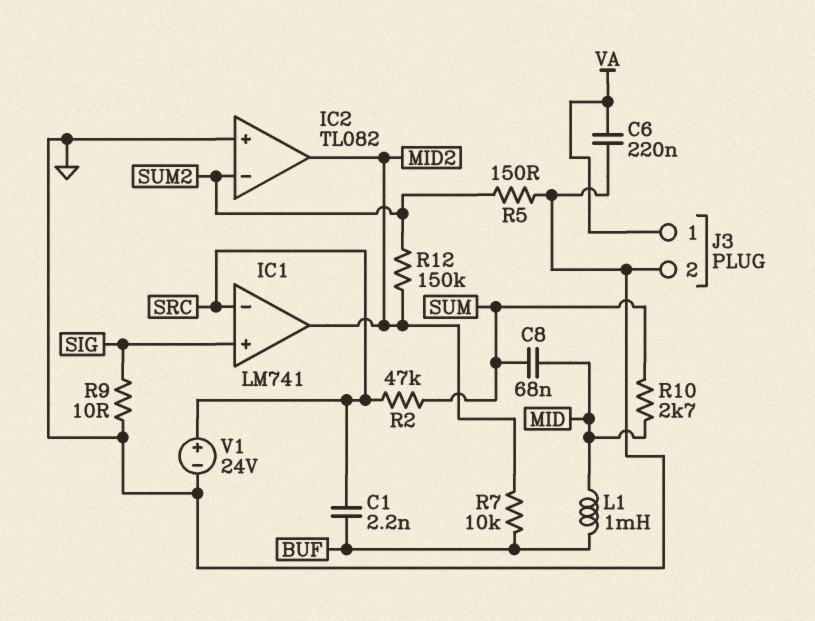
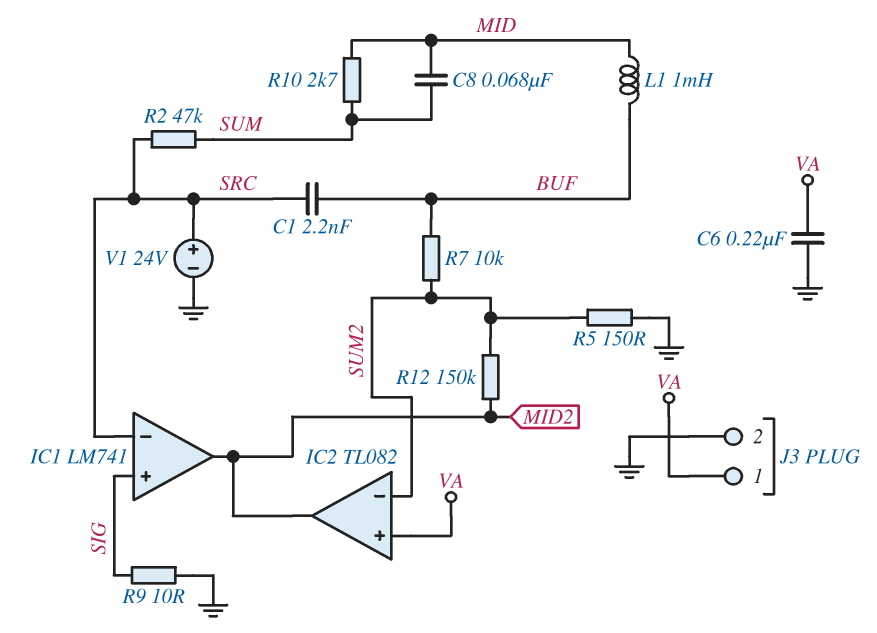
IC2 pin in+: GND -> VA
R7: 10k (BUF, MID2) -> 10k (BUF, SUM2)

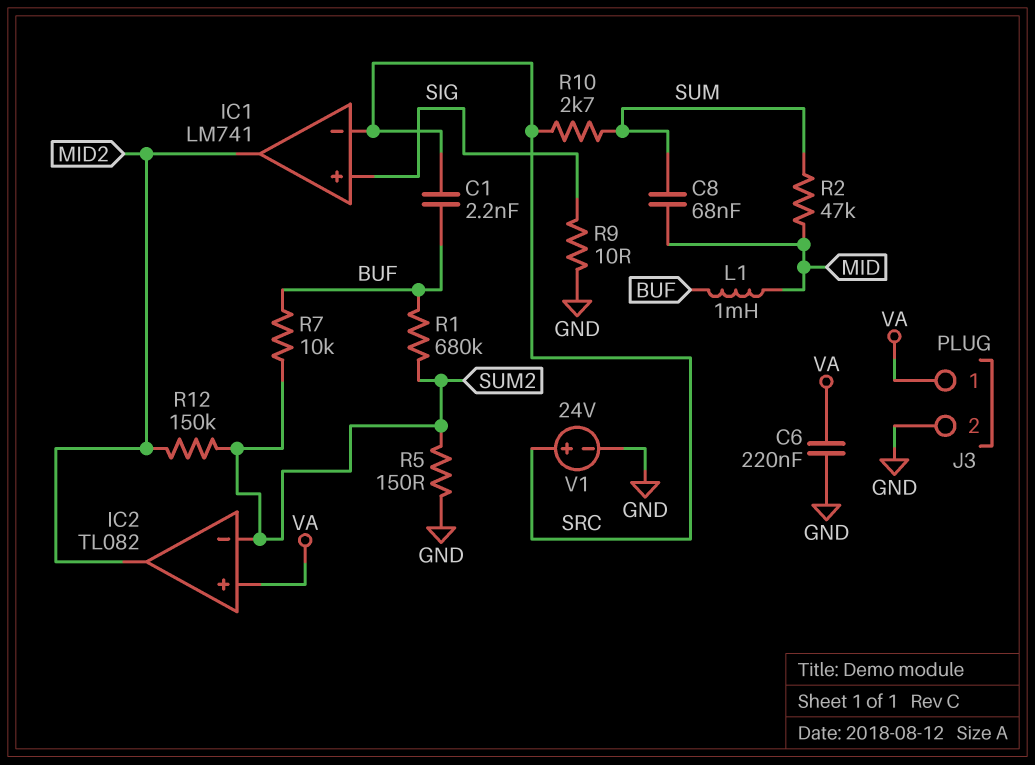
R1: none -> 680k (BUF, SUM2)
R2: 47k (SRC, SUM) -> 47k (MID, SUM)
R10: 2.7k (MID, SUM) -> 2.7k (SRC, SUM)

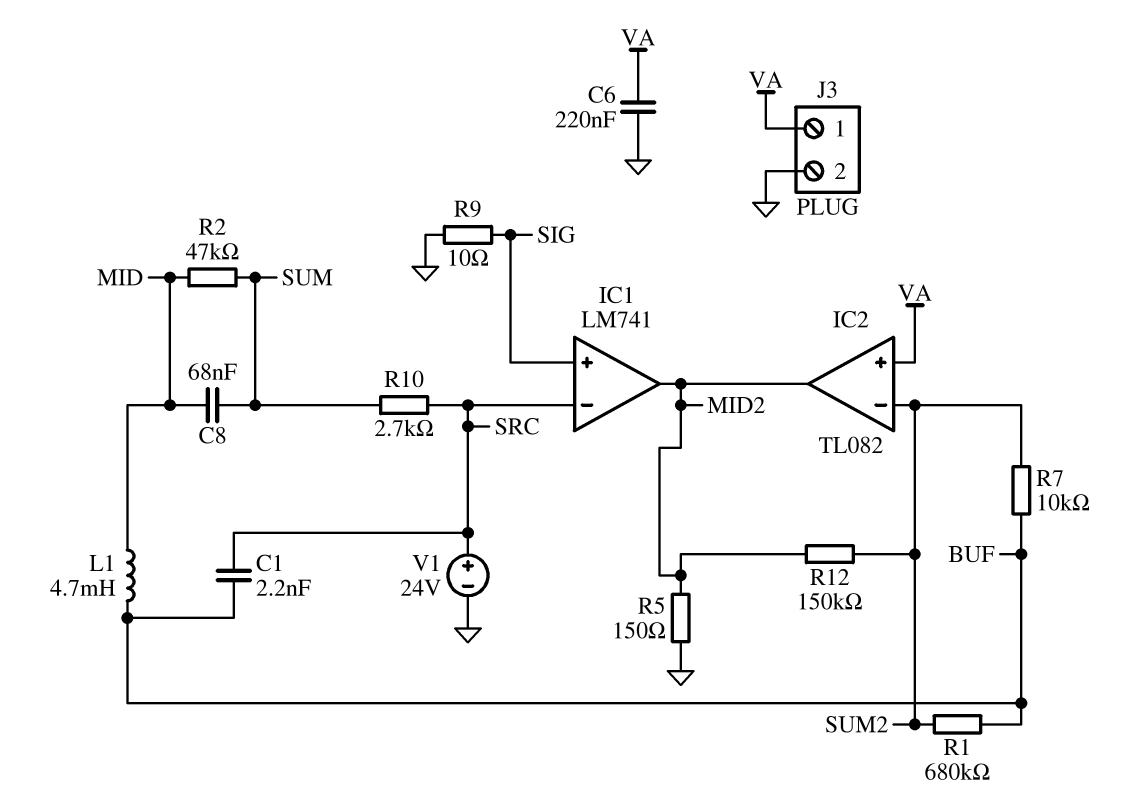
L1: 1mH (BUF, MID) -> 4.7mH (BUF, MID)
R5: 150 (GND, SUM2) -> 150 (GND, MID2)

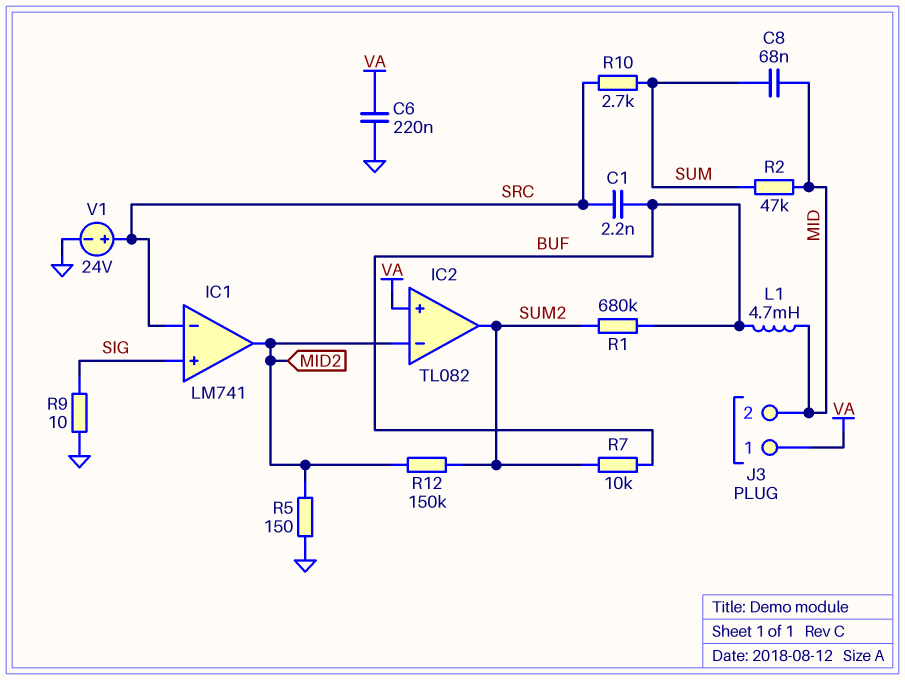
IC2 pin in-: SUM2 -> MID2
IC2 pin out: MID2 -> SUM2
J3 pin 2: GND -> MID

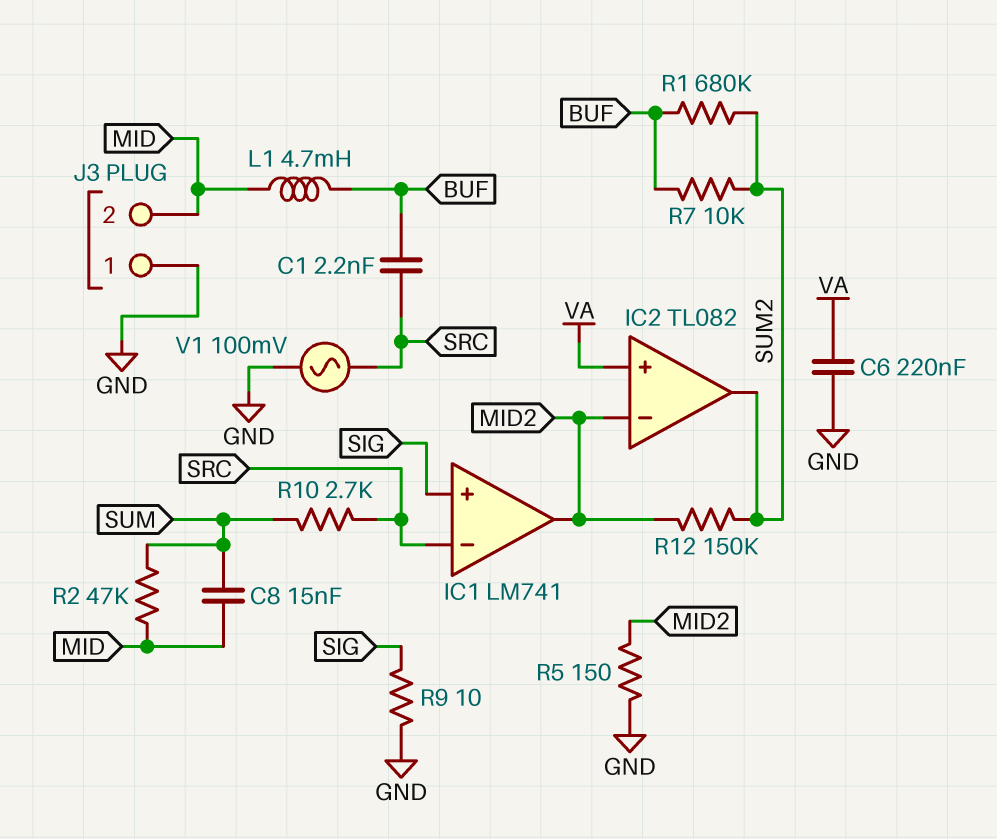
C8: 68nF (MID, SUM) -> 15nF (MID, SUM)
J3 pin 1: VA -> GND
V1: 24V (plus SRC, minus GND) -> AC 100mV (GND, SRC)

